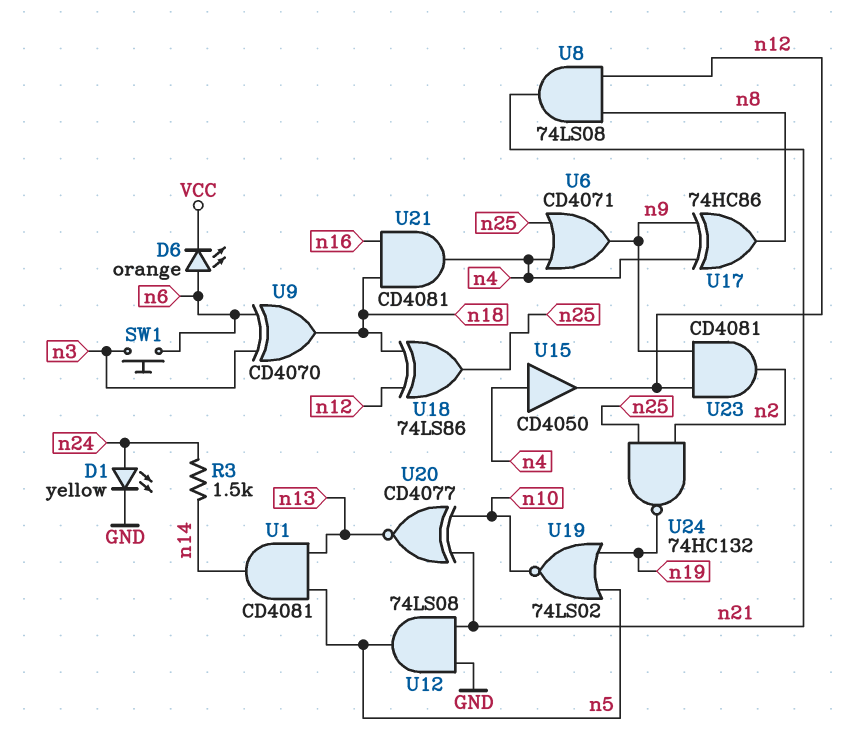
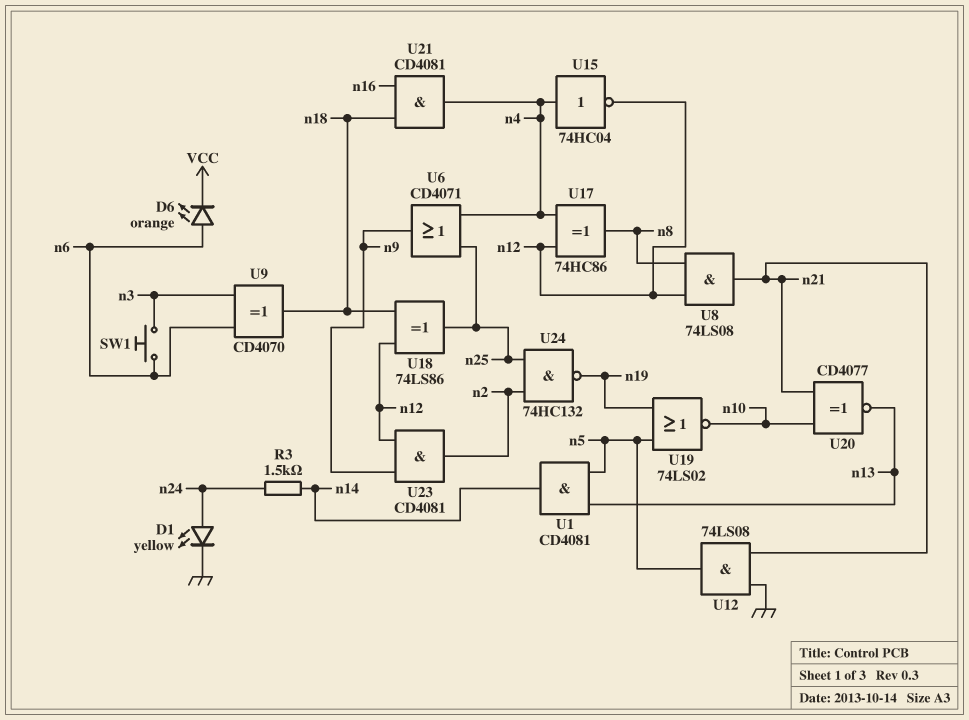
U15: buffer CD4050 (in n4, out n12) -> NOT 74HC04 (in n4, out n12)
U17: XOR 74HC86 (in n4, in n9, out n8) -> XOR 74HC86 (in n4, in n12, out n8)

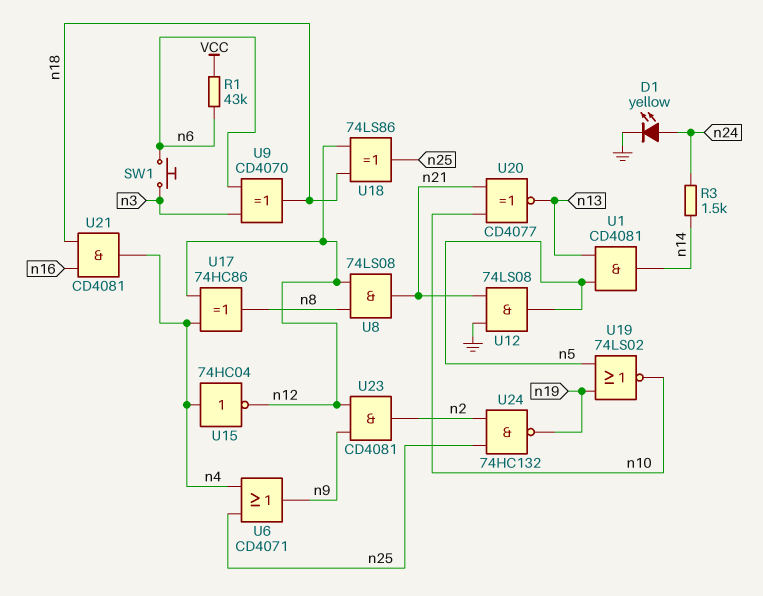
D6: LED orange (A n6, K VCC) -> none
R1: none -> 43k (VCC, n6)

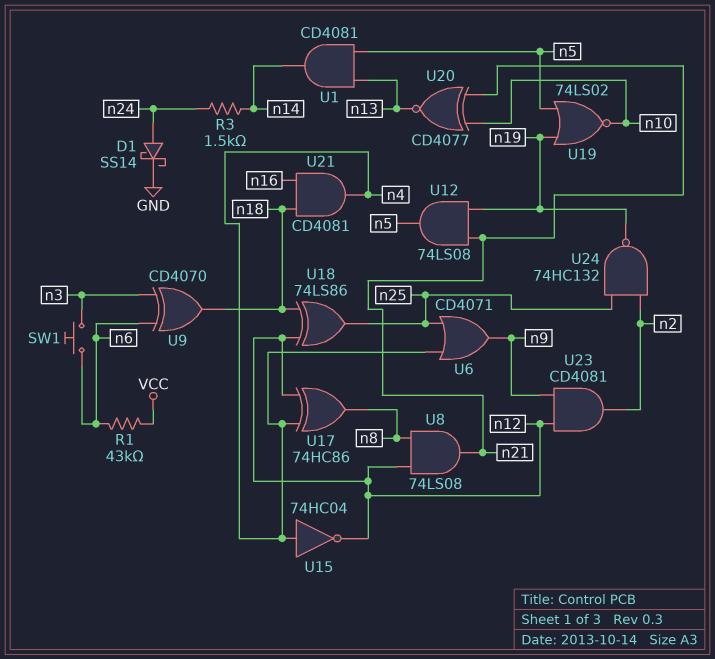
D1: LED yellow (A n24, K GND) -> schottky SS14 (A n24, K GND)
U12: AND 74LS08 (in GND, in n21, out n5) -> AND 74LS08 (in n19, in n21, out n5)

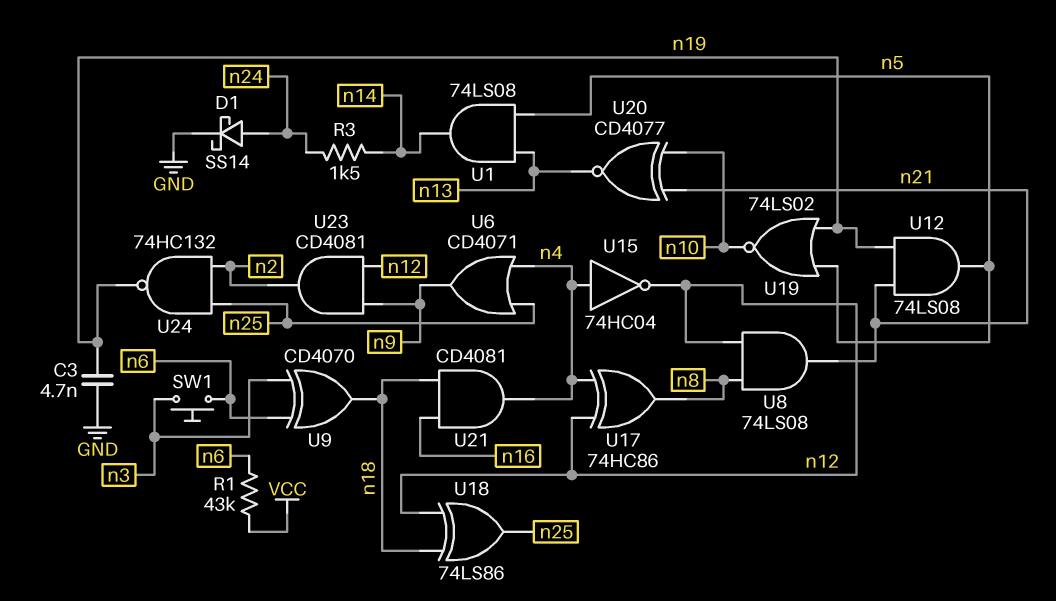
C3: none -> 4.7nF (GND, n19)
U1: AND CD4081 (in n5, in n13, out n14) -> AND 74LS08 (in n5, in n13, out n14)

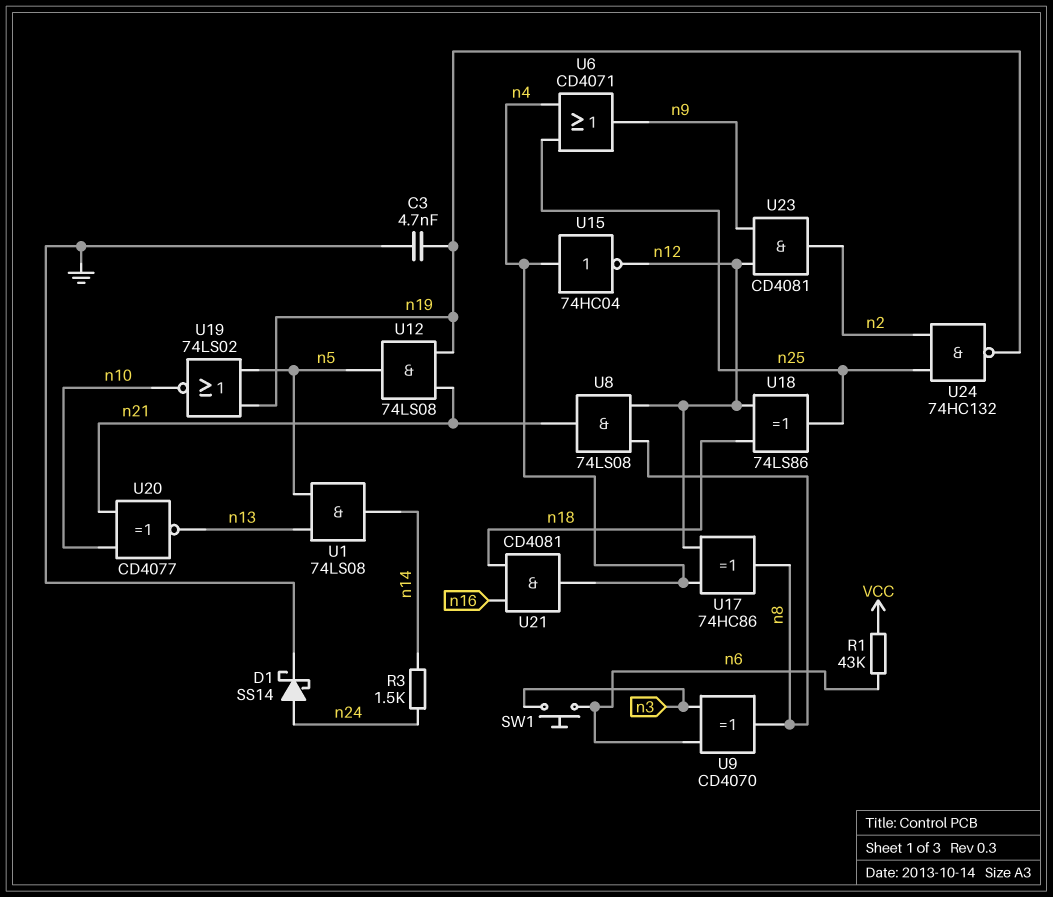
U9: XOR CD4070 (in n3, in n6, out n18) -> XOR CD4070 (in n3, in n6, out n8)

